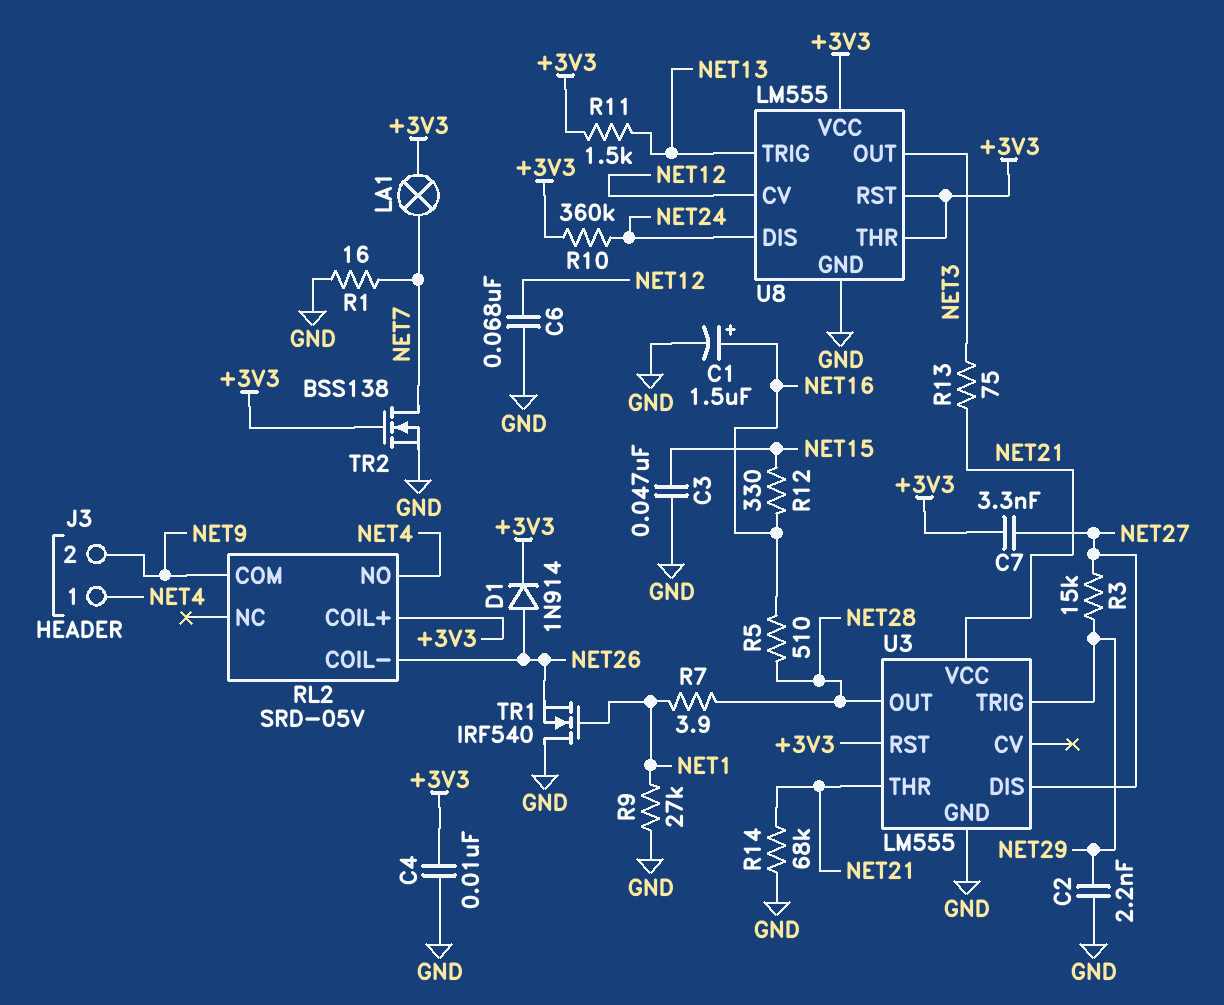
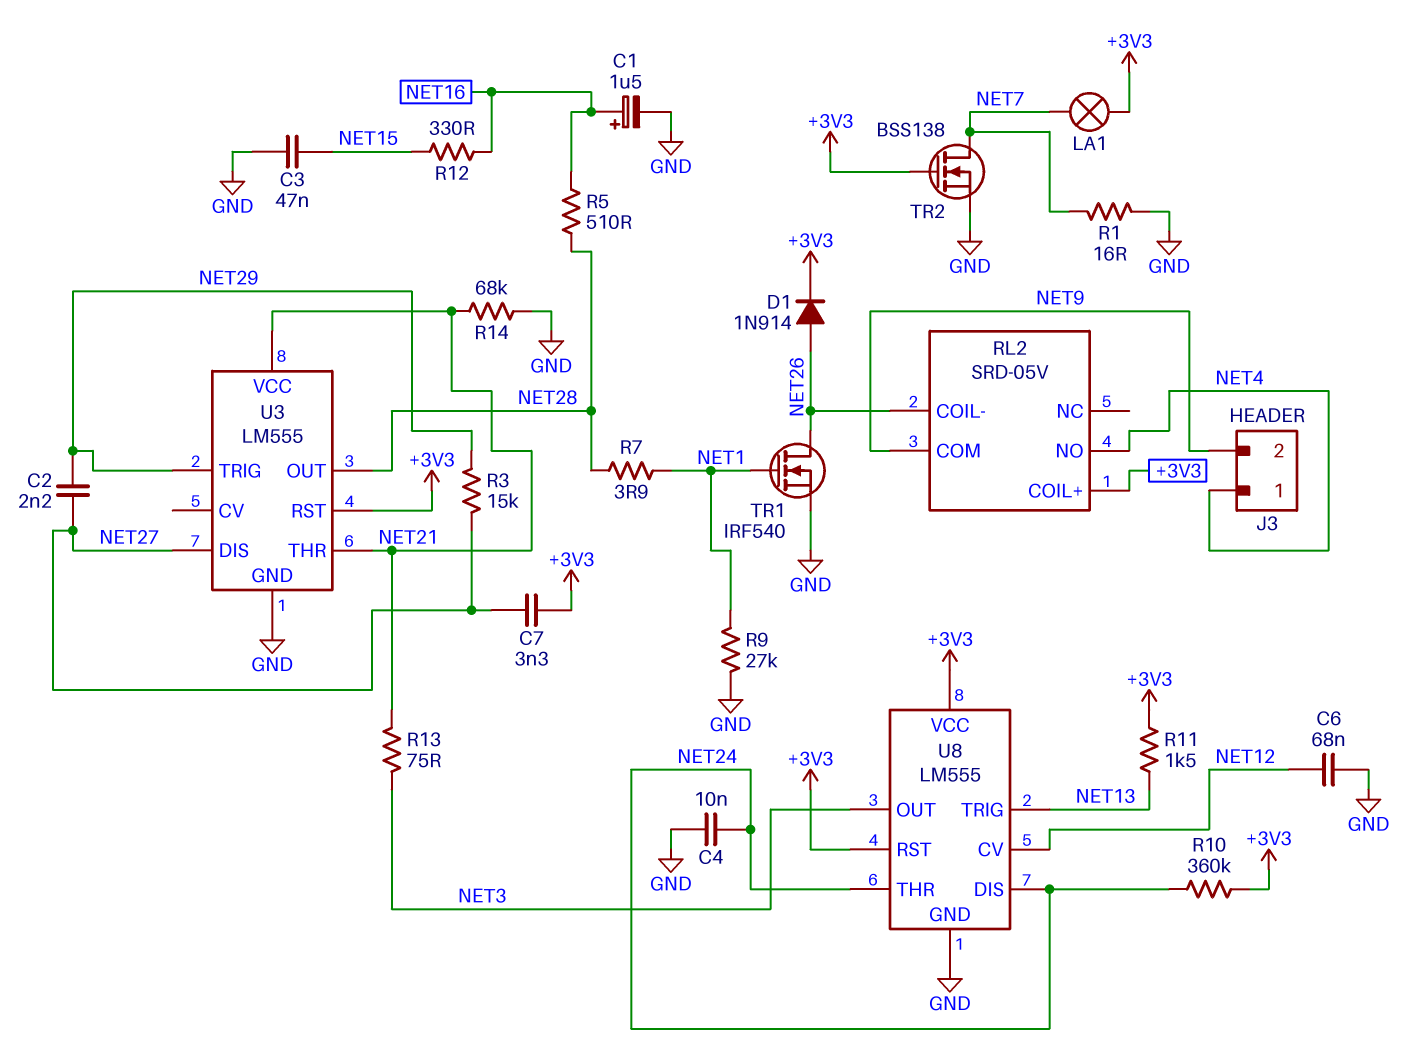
C2: 2.2nF (GND, NET29) -> 2.2nF (NET27, NET29)
C4: 10nF (+3V3, GND) -> 10nF (GND, NET24)
TR1: NMOS IRF540 (G NET1, D GND, S NET26) -> NMOS IRF540 (G NET1, D NET26, S GND)
U8 pin THR: +3V3 -> NET24

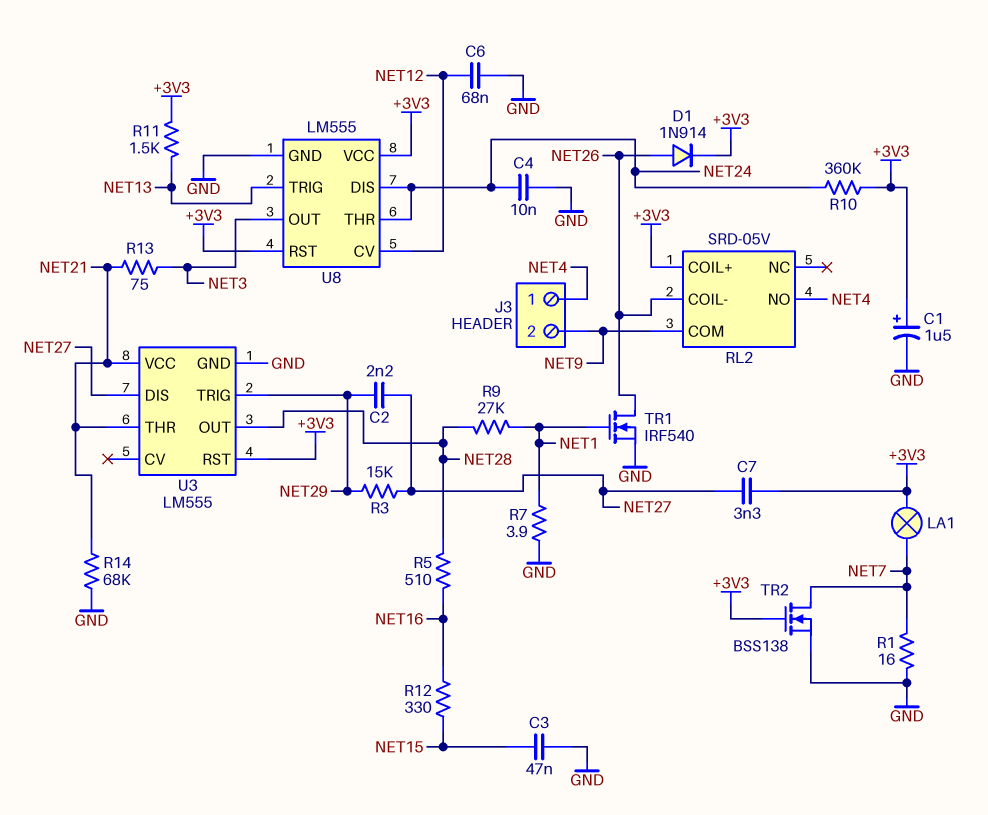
C1: 1.5uF (plus NET16, minus GND) -> 1.5uF (plus +3V3, minus GND)
R7: 3.9 (NET1, NET28) -> 3.9 (GND, NET1)
R9: 27k (GND, NET1) -> 27k (NET1, NET28)

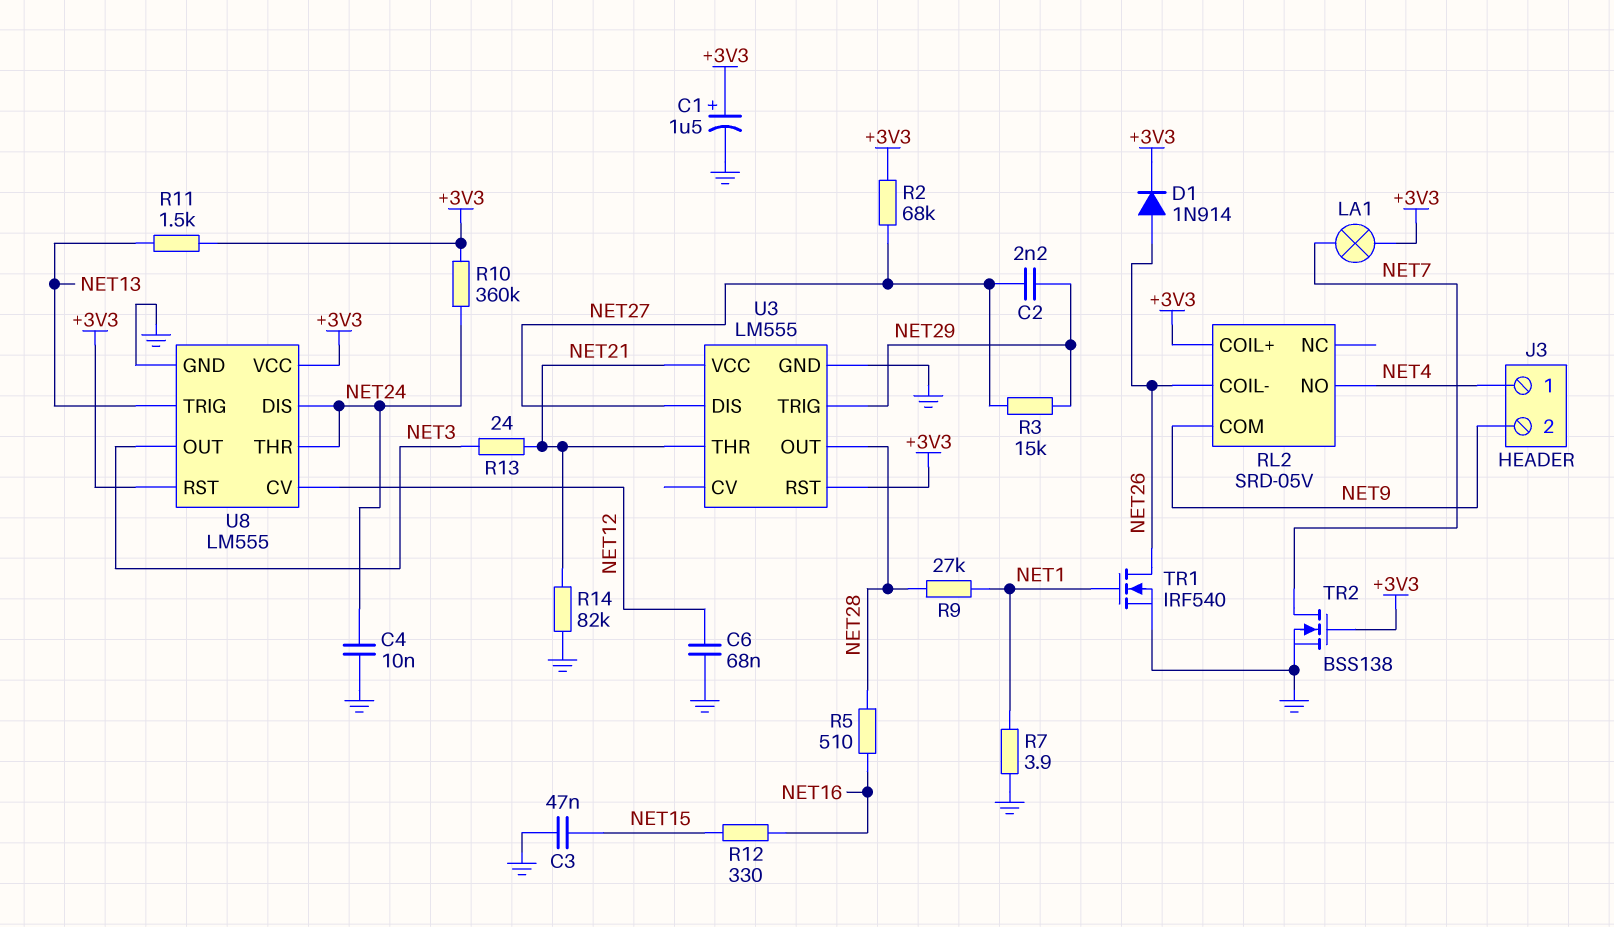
C7: 3.3nF (+3V3, NET27) -> none
R1: 16 (GND, NET7) -> none
R2: none -> 68k (+3V3, NET27)
R13: 75 (NET3, NET21) -> 24 (NET3, NET21)
R14: 68k (GND, NET21) -> 82k (GND, NET21)

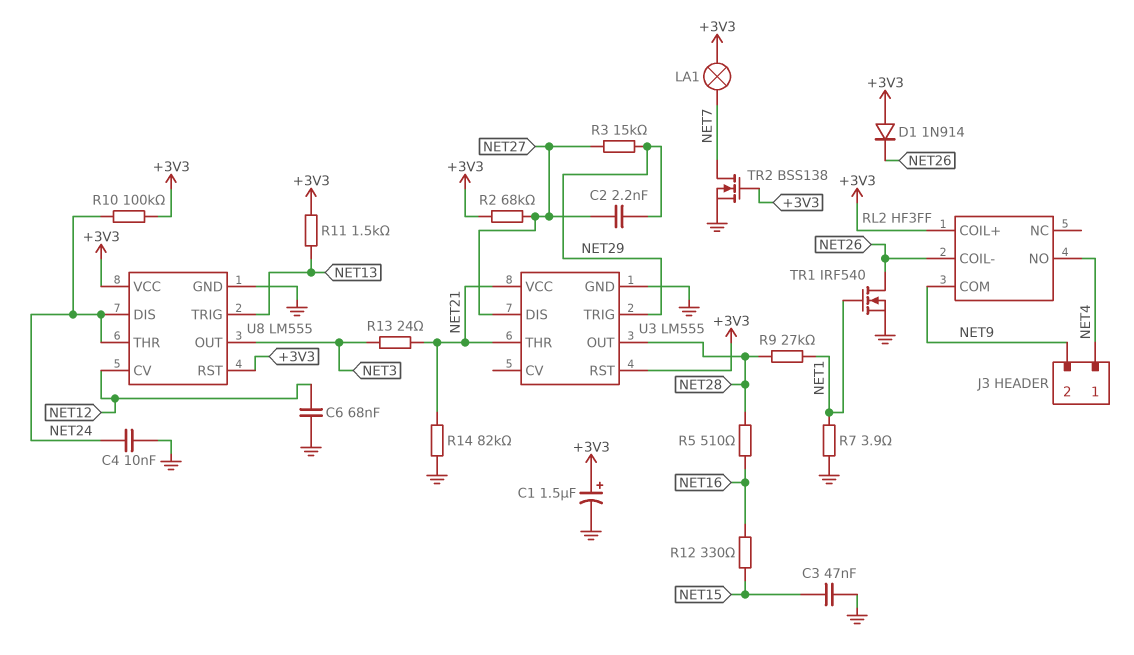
D1: diode 1N914 (A NET26, K +3V3) -> diode 1N914 (A +3V3, K NET26)
R10: 360k (+3V3, NET24) -> 100k (+3V3, NET24)
RL2: SRD-05V -> HF3FF

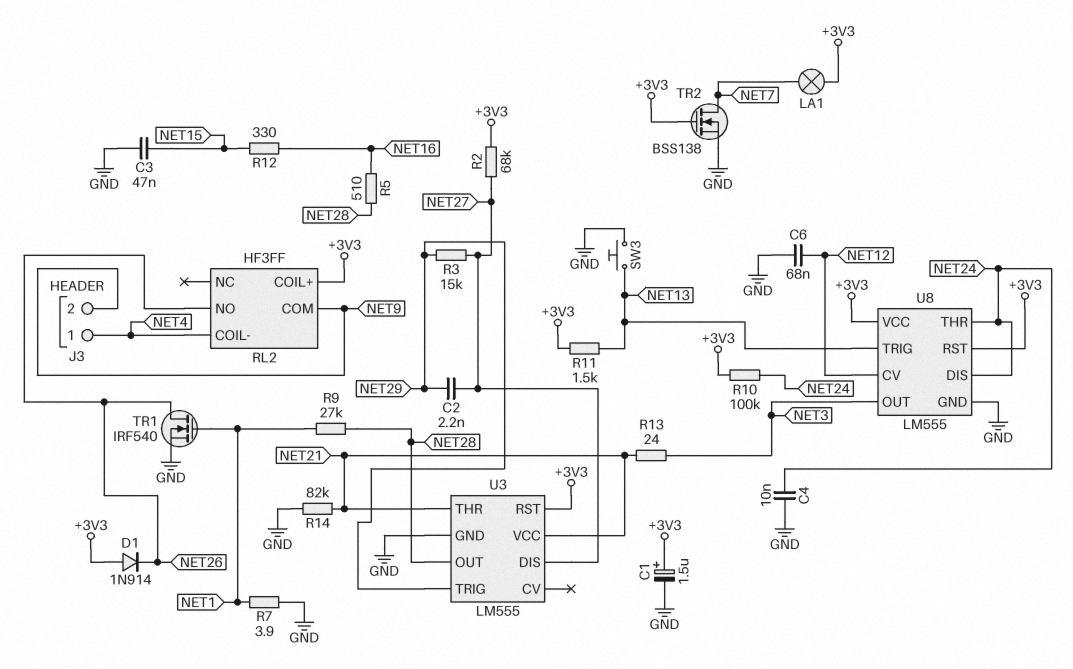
RL2 pin COIL-: NET26 -> NET4
RL2 pin NO: NET4 -> NET26
SW3: none -> button (GND, NET13)

